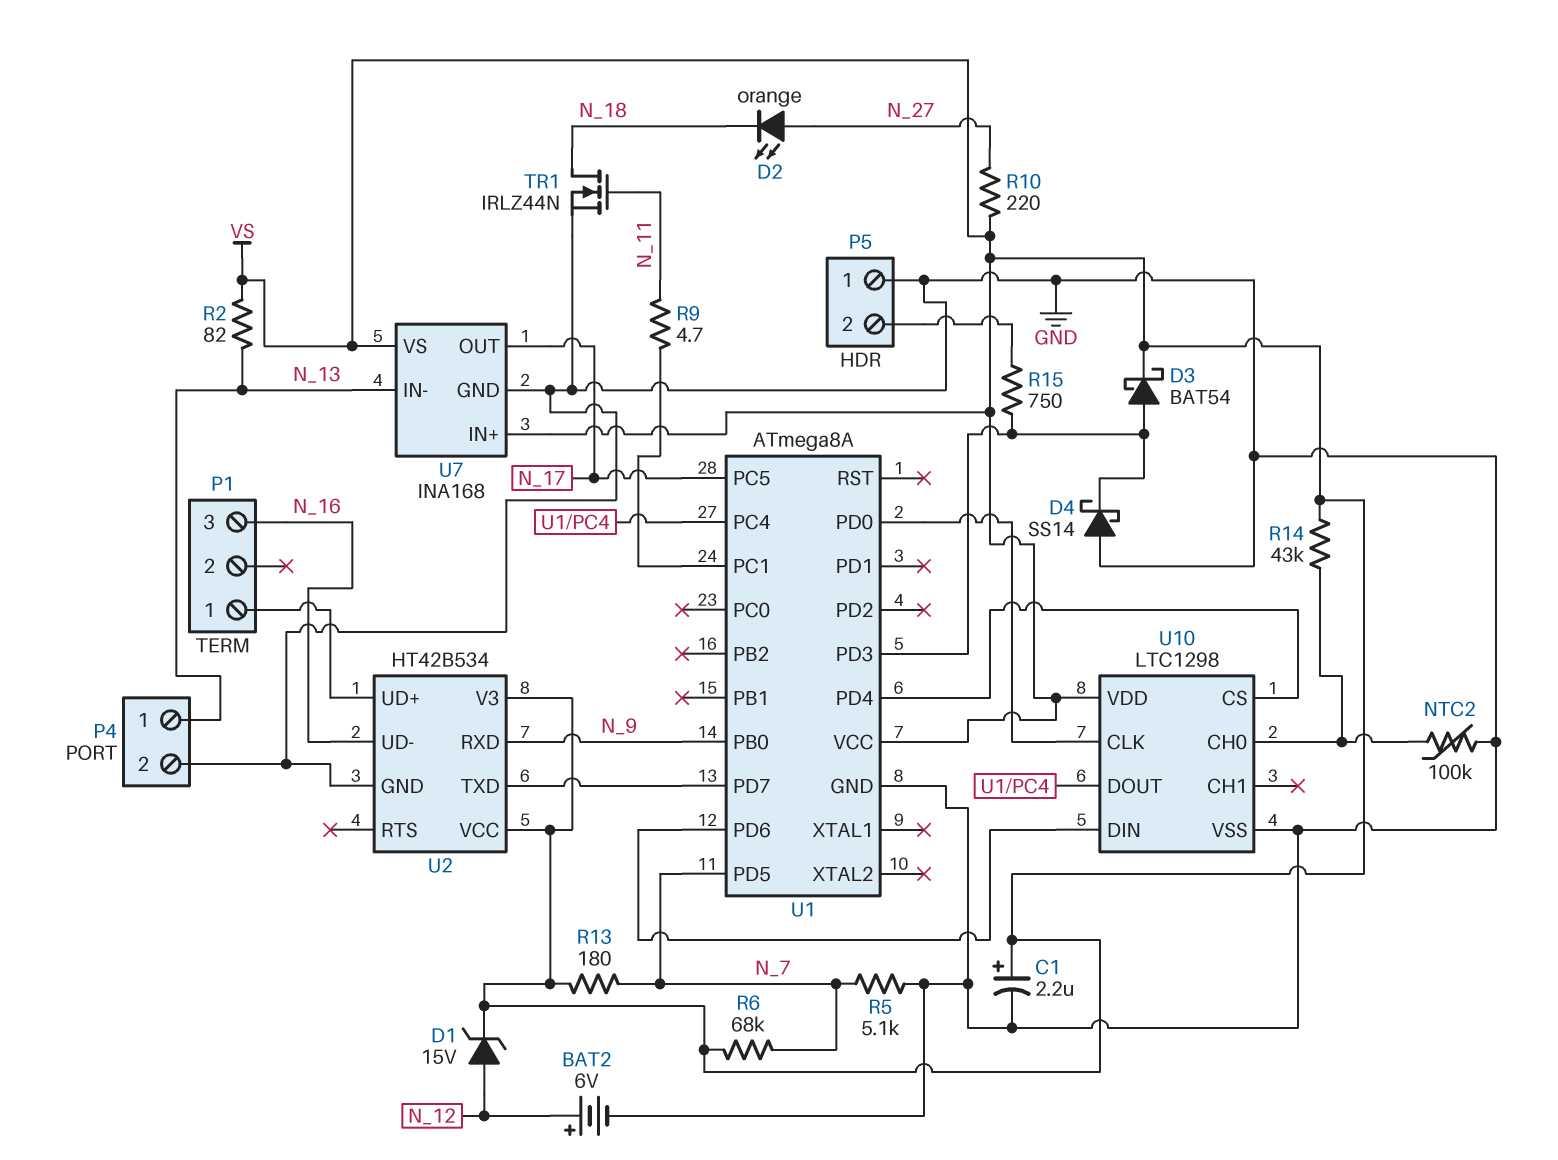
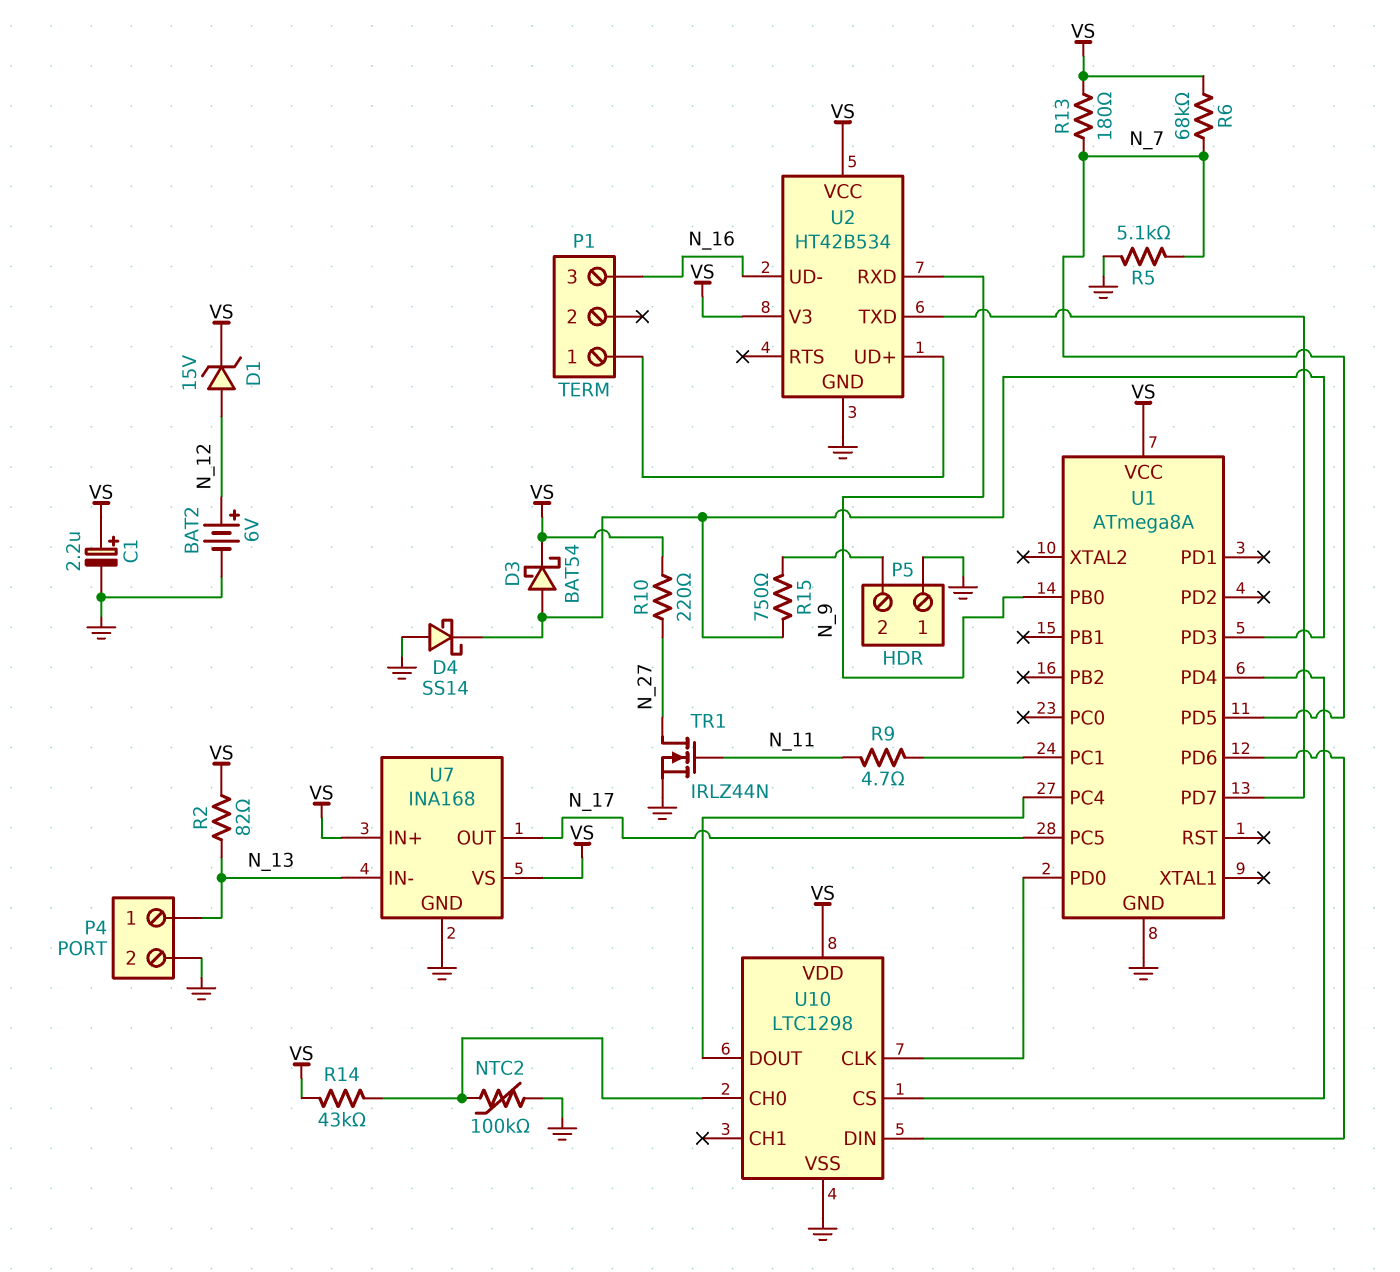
D2: LED orange (A N_27, K N_18) -> none
TR1: NMOS IRLZ44N (G N_11, D N_18, S GND) -> NMOS IRLZ44N (G N_11, D N_27, S GND)

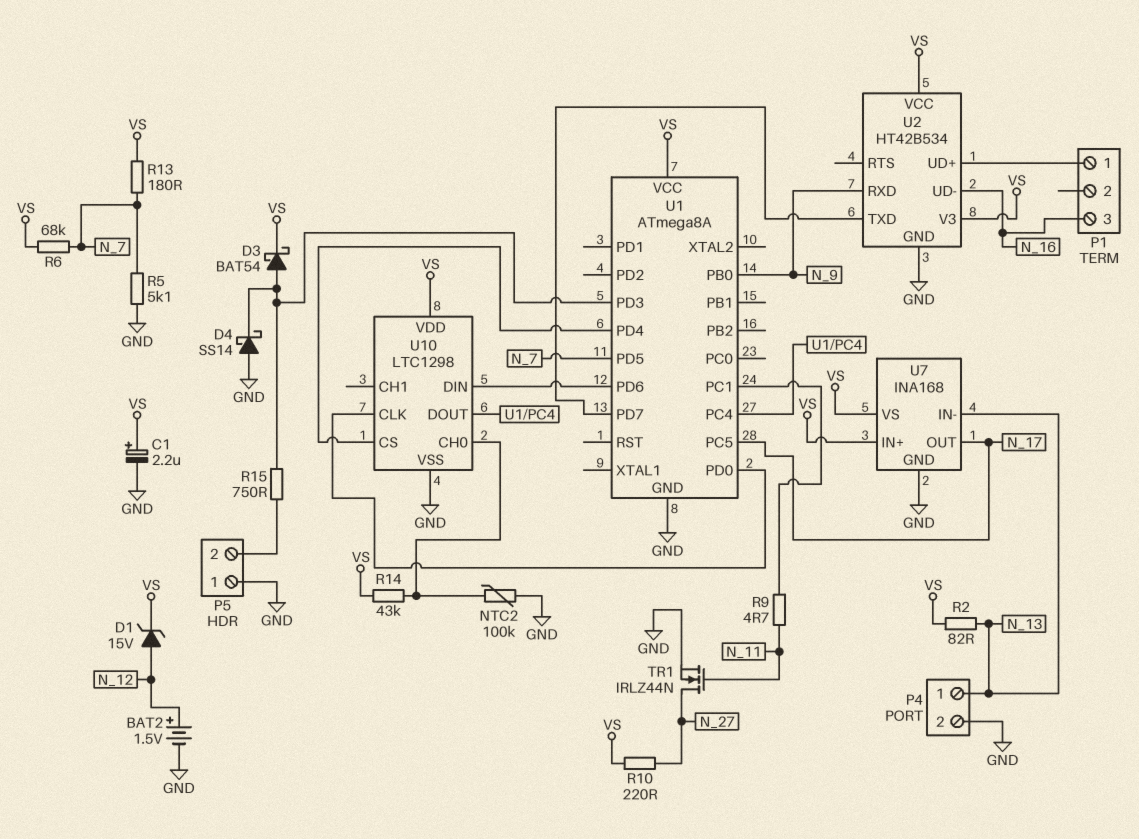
BAT2: 6V (plus N_12, minus GND) -> 1.5V (plus N_12, minus GND)

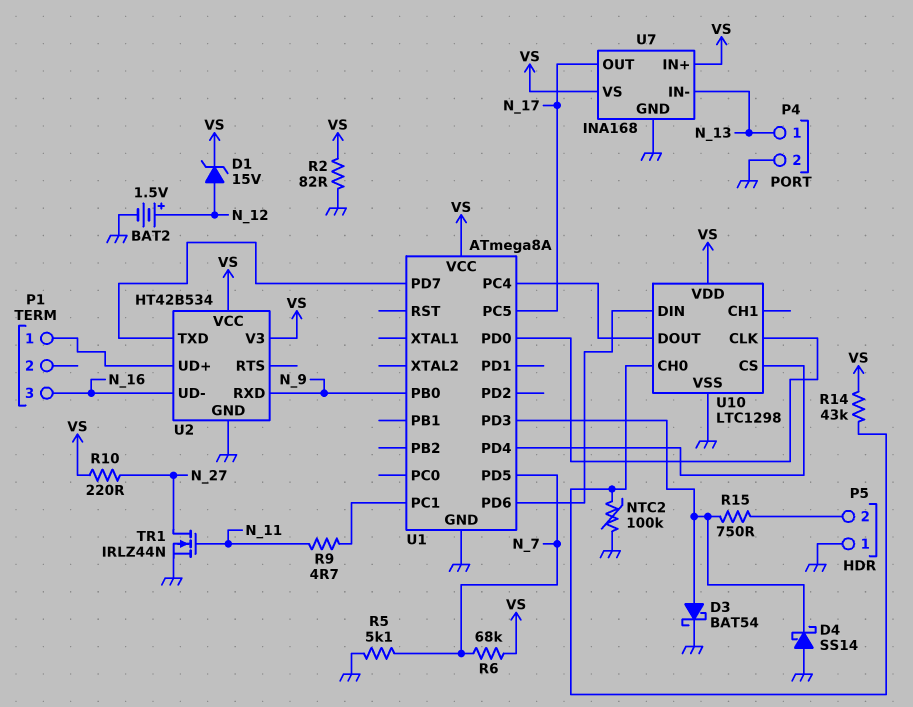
C1: 2.2uF (plus VS, minus GND) -> none
D3: schottky BAT54 (A U1/PD3, K VS) -> schottky BAT54 (A U1/PD3, K GND)
R2: 82 (N_13, VS) -> 82 (GND, VS)
R13: 180 (N_7, VS) -> none

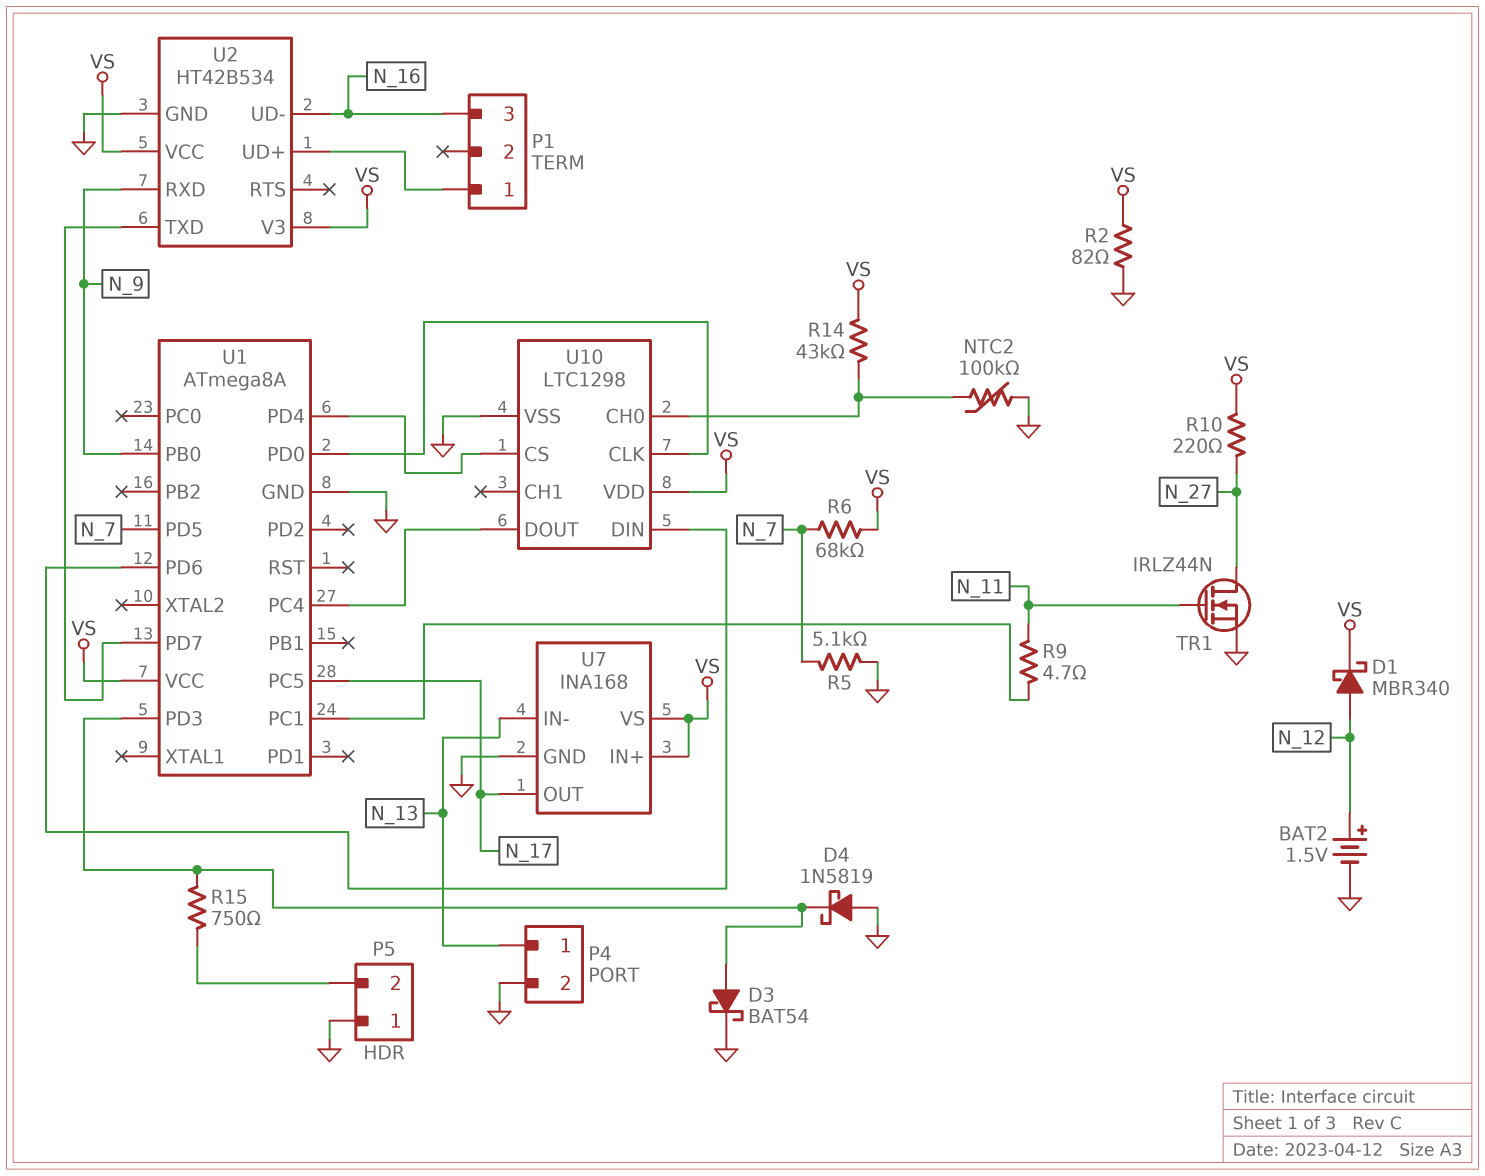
D1: zener 15V (A N_12, K VS) -> schottky MBR340 (A N_12, K VS)
D4: schottky SS14 (A GND, K U1/PD3) -> schottky 1N5819 (A GND, K U1/PD3)

